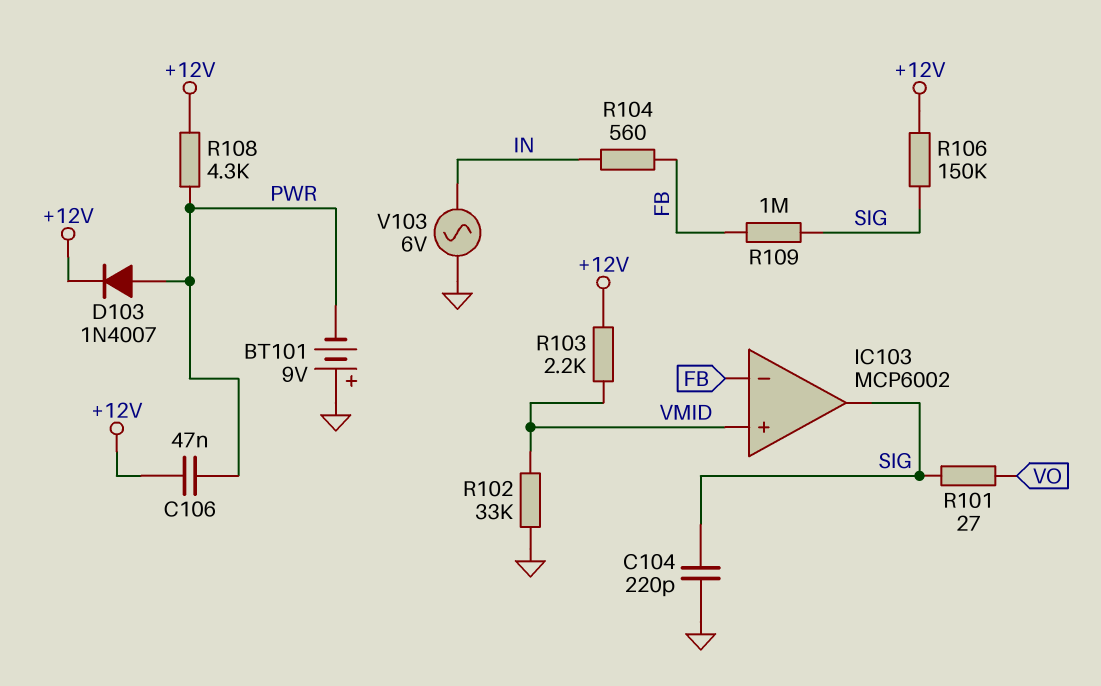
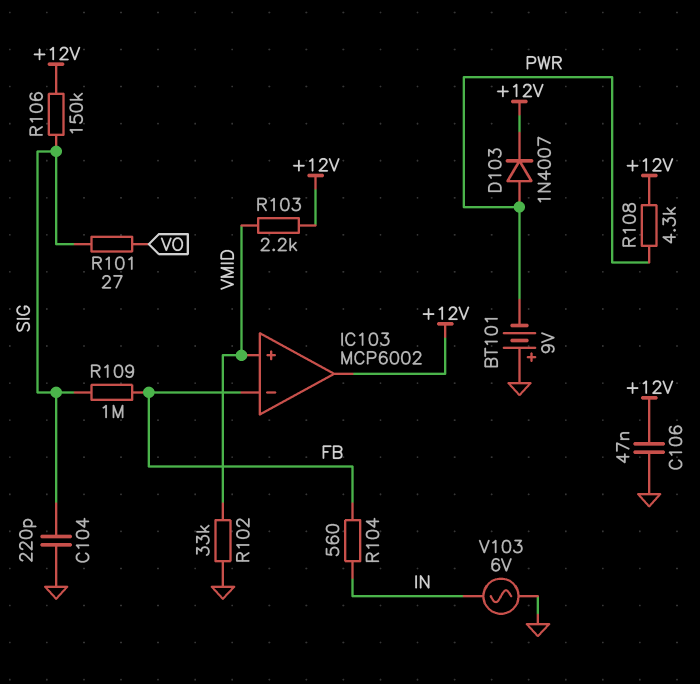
C106: 47nF (+12V, PWR) -> 47nF (+12V, GND)
IC103 pin out: SIG -> +12V

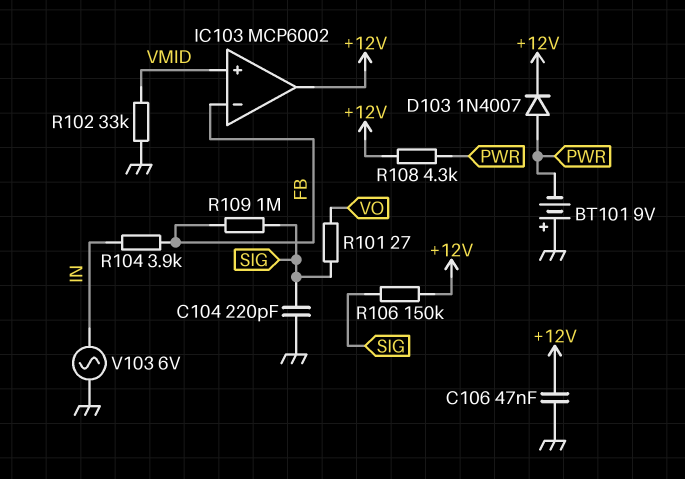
R103: 2.2k (+12V, VMID) -> none
R104: 560 (FB, IN) -> 3.9k (FB, IN)

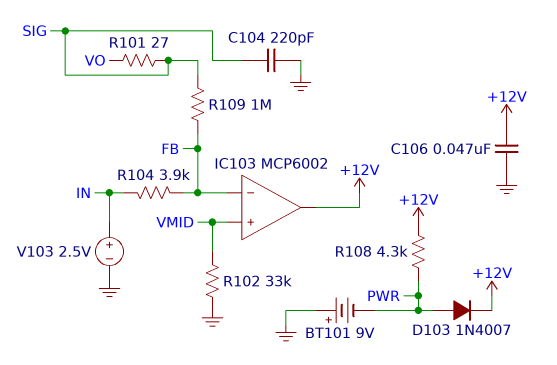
R106: 150k (+12V, SIG) -> none
V103: AC 6V (GND, IN) -> 2.5V (plus IN, minus GND)

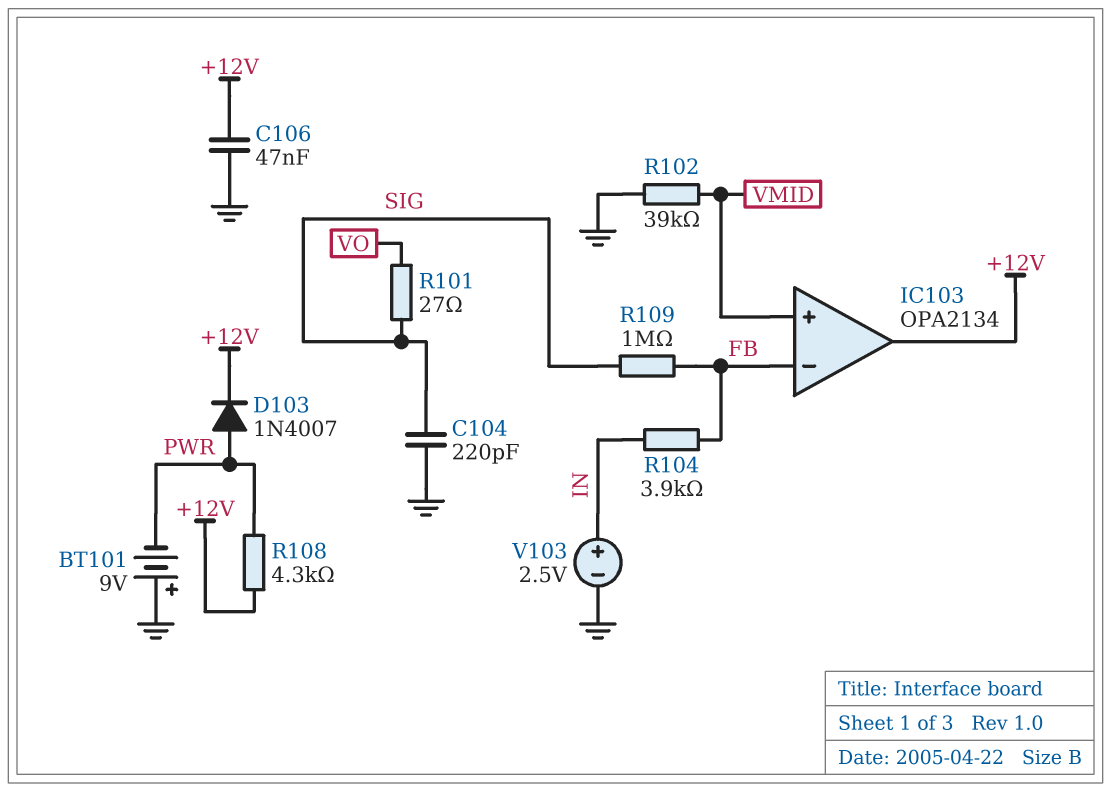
IC103: MCP6002 -> OPA2134
R102: 33k (GND, VMID) -> 39k (GND, VMID)

